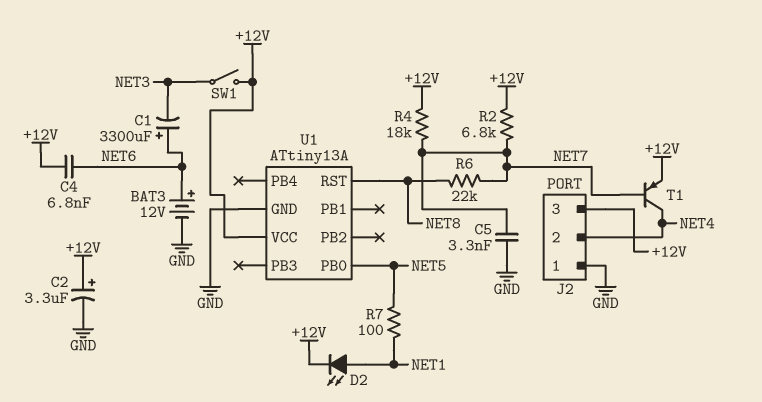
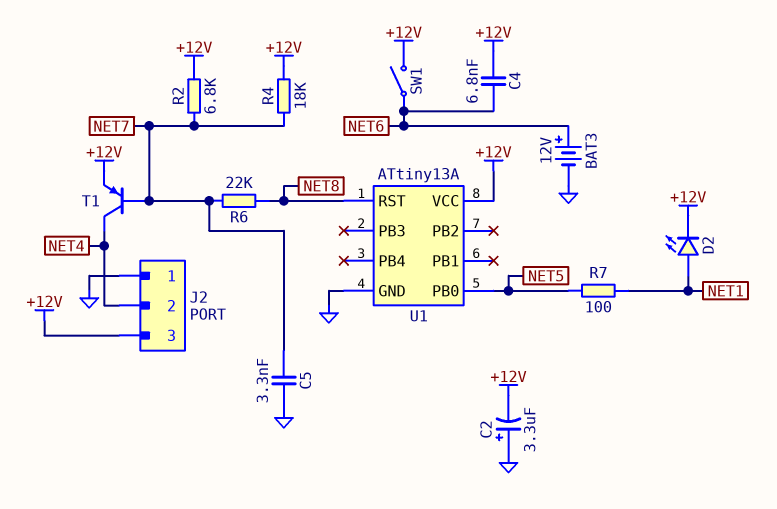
C1: 3300uF (plus NET6, minus NET3) -> none
C2: 3.3uF (plus +12V, minus GND) -> 3.3uF (plus GND, minus +12V)
SW1: switch (+12V, NET3) -> switch (+12V, NET6)

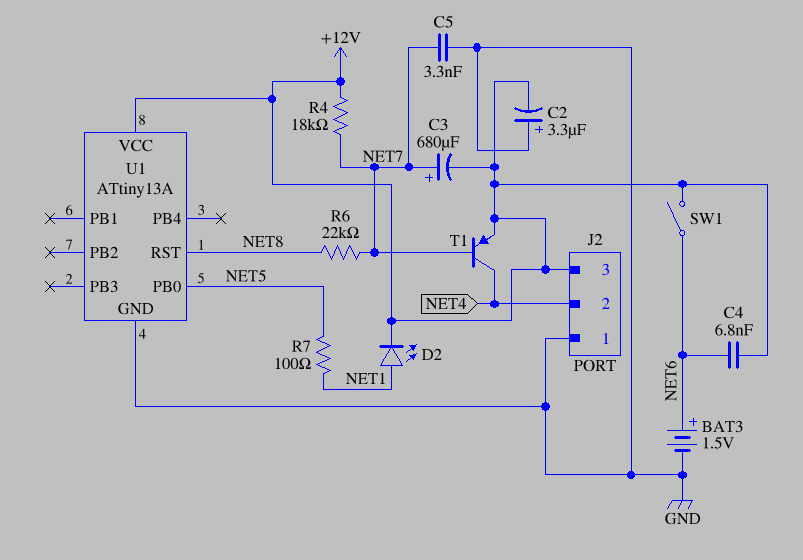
BAT3: 12V (plus NET6, minus GND) -> 1.5V (plus NET6, minus GND)
C3: none -> 680uF (plus NET7, minus +12V)
R2: 6.8k (+12V, NET7) -> none

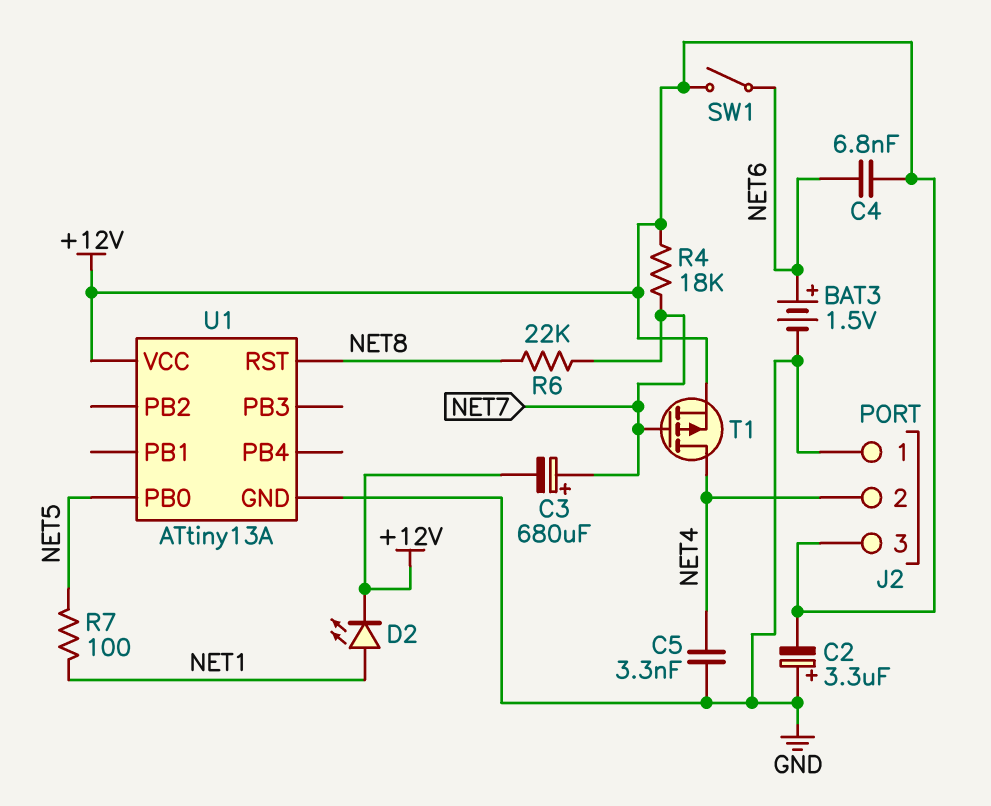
C5: 3.3nF (GND, NET7) -> 3.3nF (GND, NET4)
T1: PNP (B NET7, C NET4, E +12V) -> PMOS (G NET7, D NET4, S +12V)

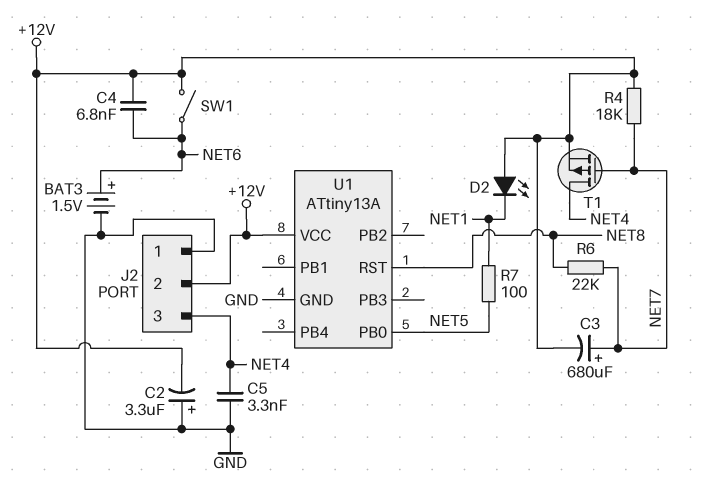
D2: LED (A NET1, K +12V) -> LED (A +12V, K NET1)
J2 pin 2: NET4 -> +12V
J2 pin 3: +12V -> NET4

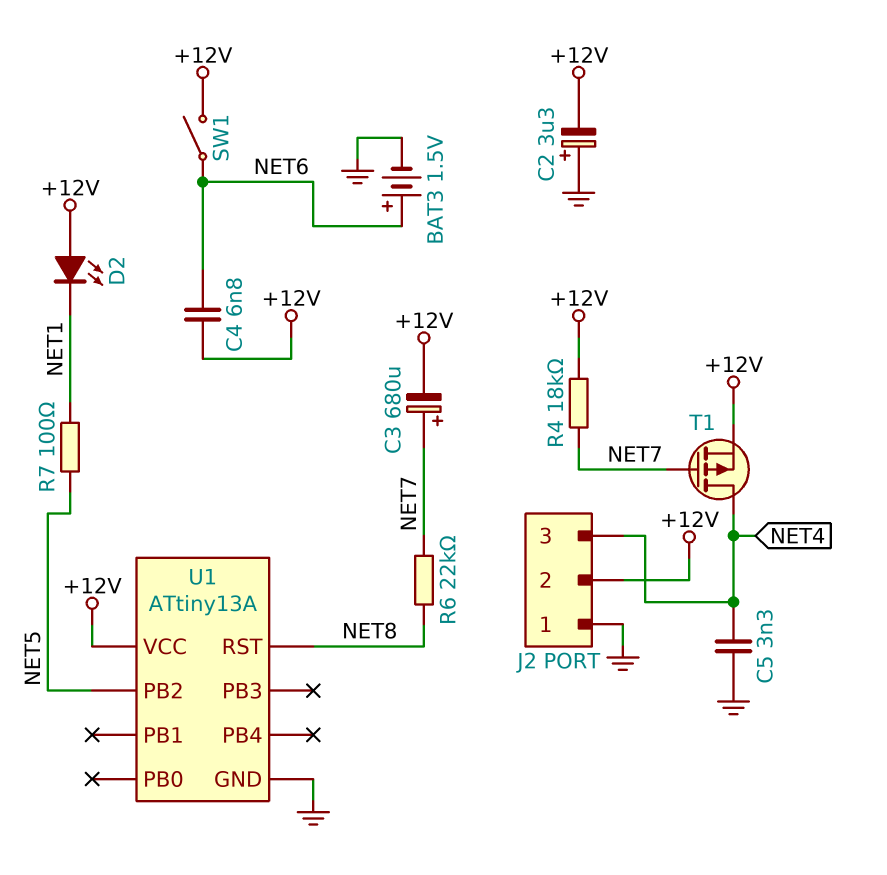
U1 pin PB0: NET5 -> none
U1 pin PB2: none -> NET5

